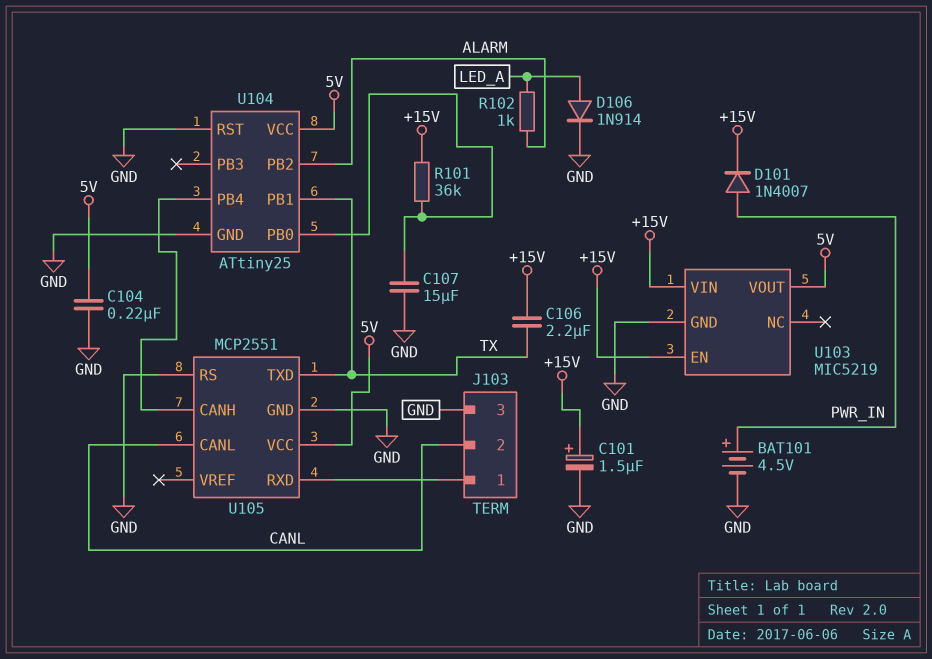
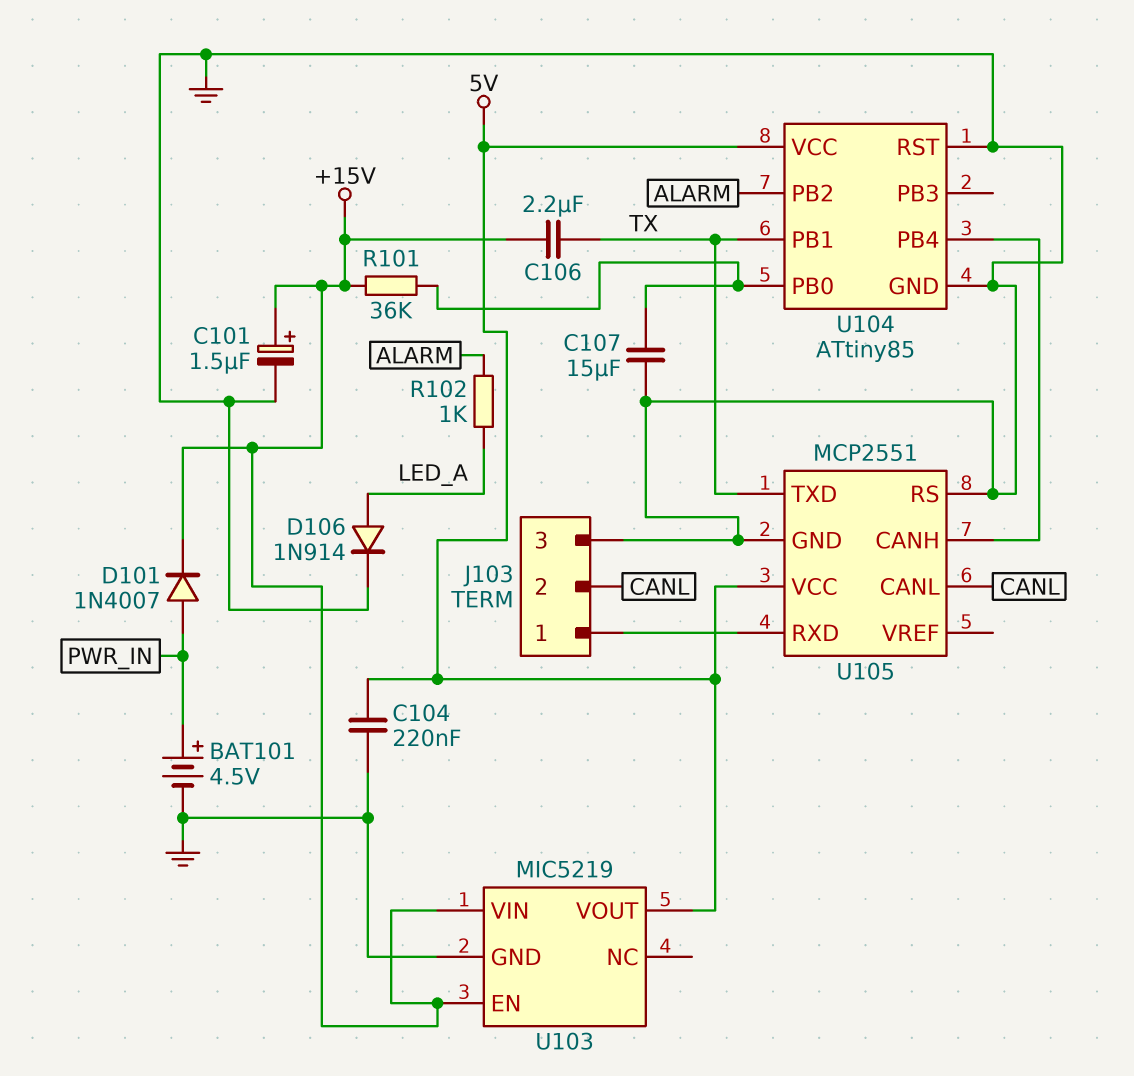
U104: ATtiny25 -> ATtiny85

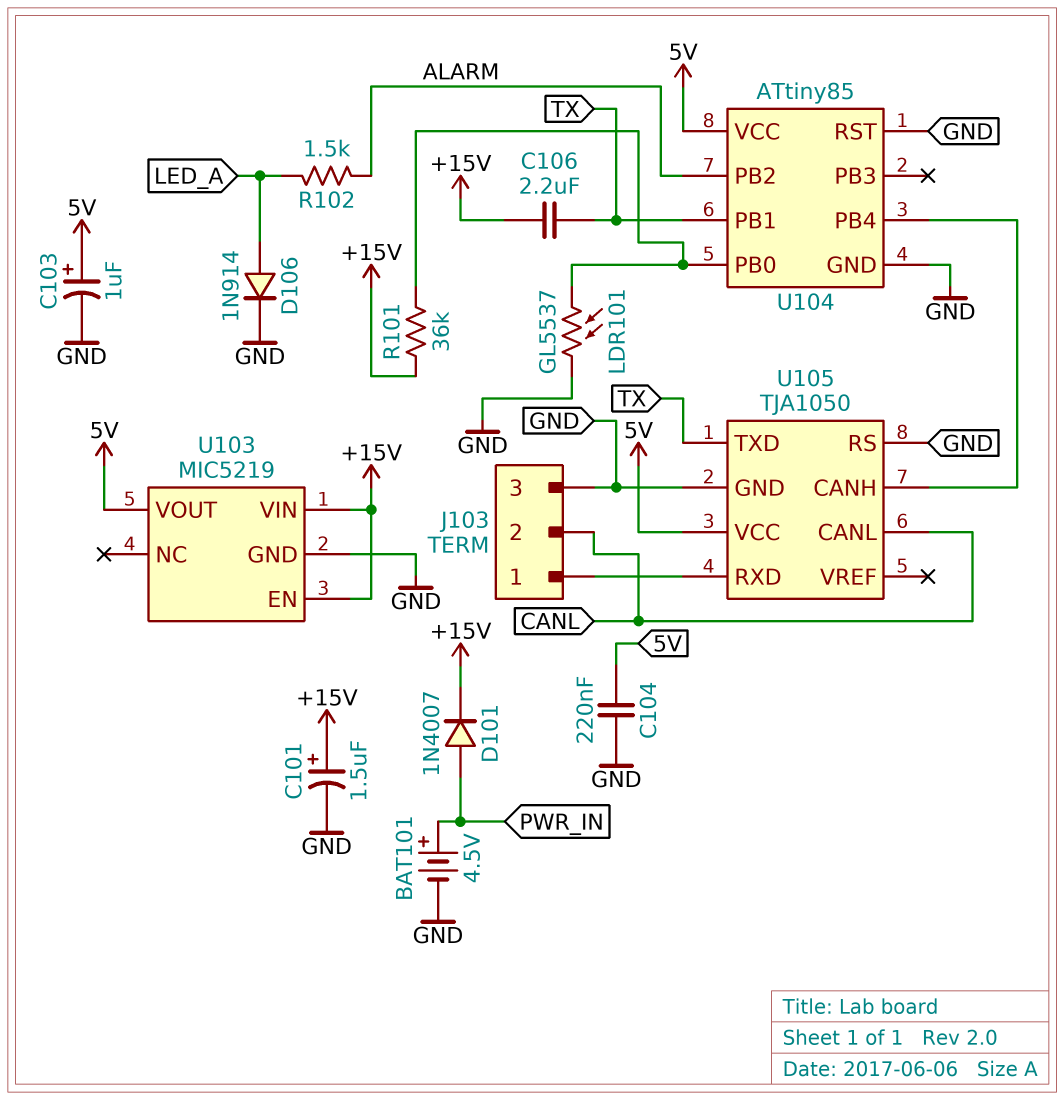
C103: none -> 1uF (plus 5V, minus GND)
C107: 15uF (GND, U104/PB0) -> none
LDR101: none -> GL5537 (GND, U104/PB0)
R102: 1k (ALARM, LED_A) -> 1.5k (ALARM, LED_A)
U105: MCP2551 -> TJA1050

